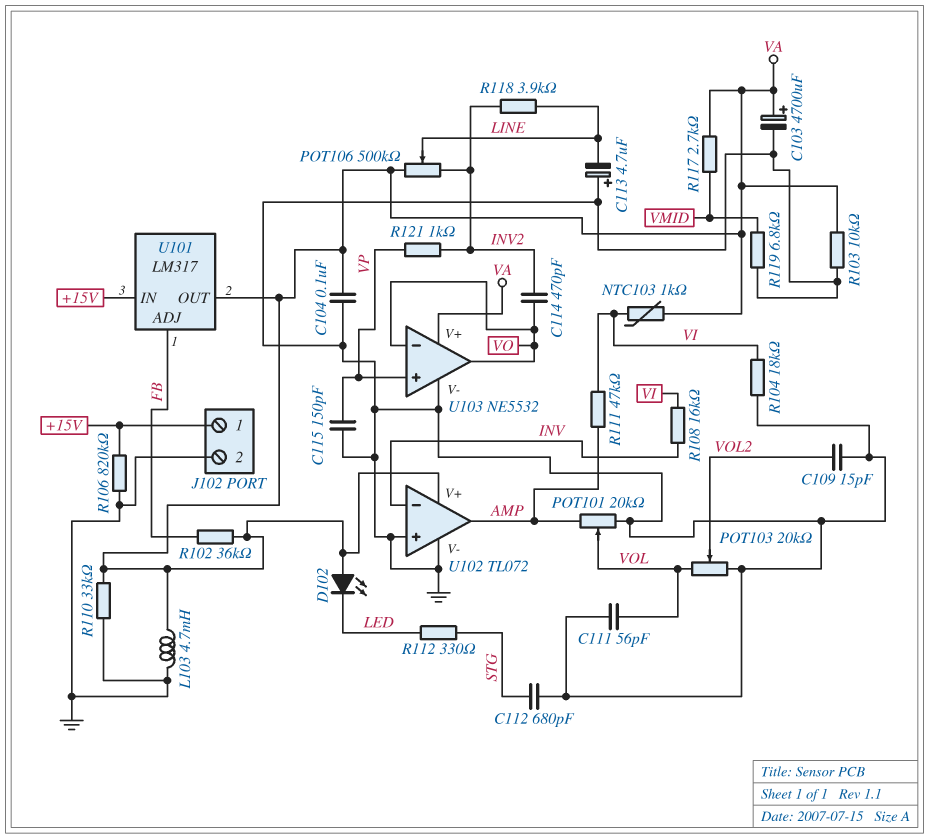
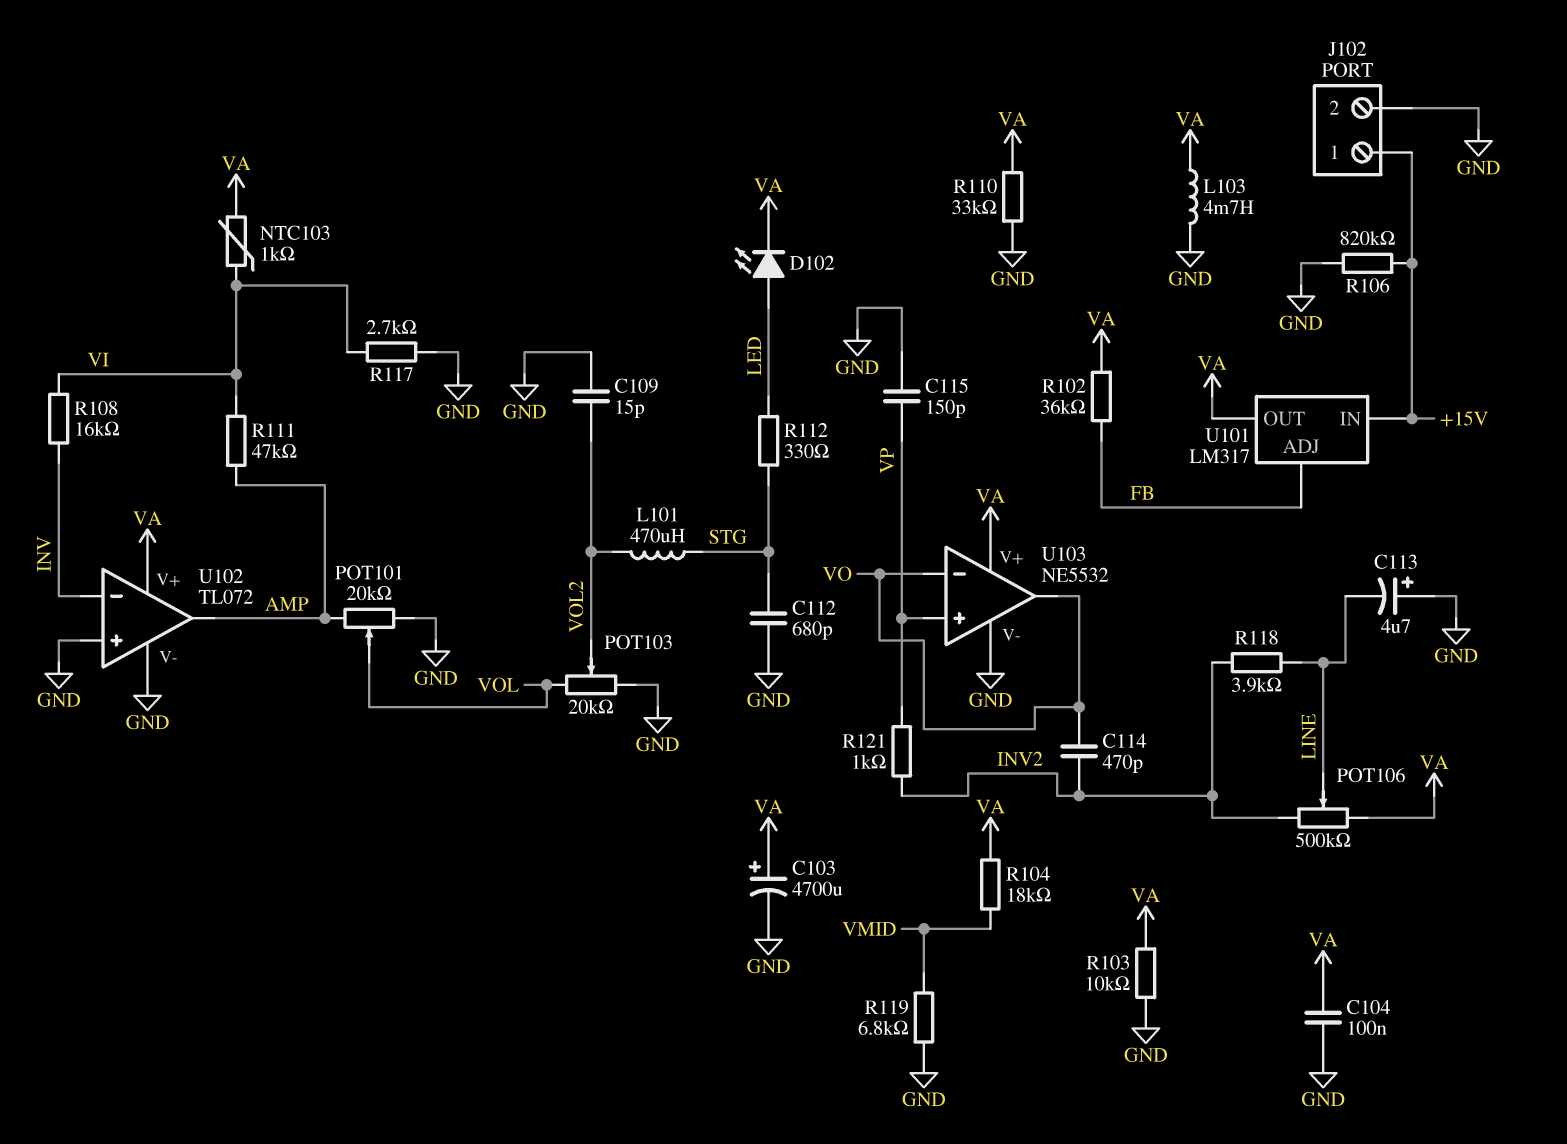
C111: 56pF (GND, VOL) -> none
D102: LED (A VA, K LED) -> LED (A LED, K VA)
L101: none -> 470uH (STG, VOL2)
R104: 18k (GND, VI) -> 18k (VA, VMID)
R117: 2.7k (VA, VMID) -> 2.7k (GND, VI)

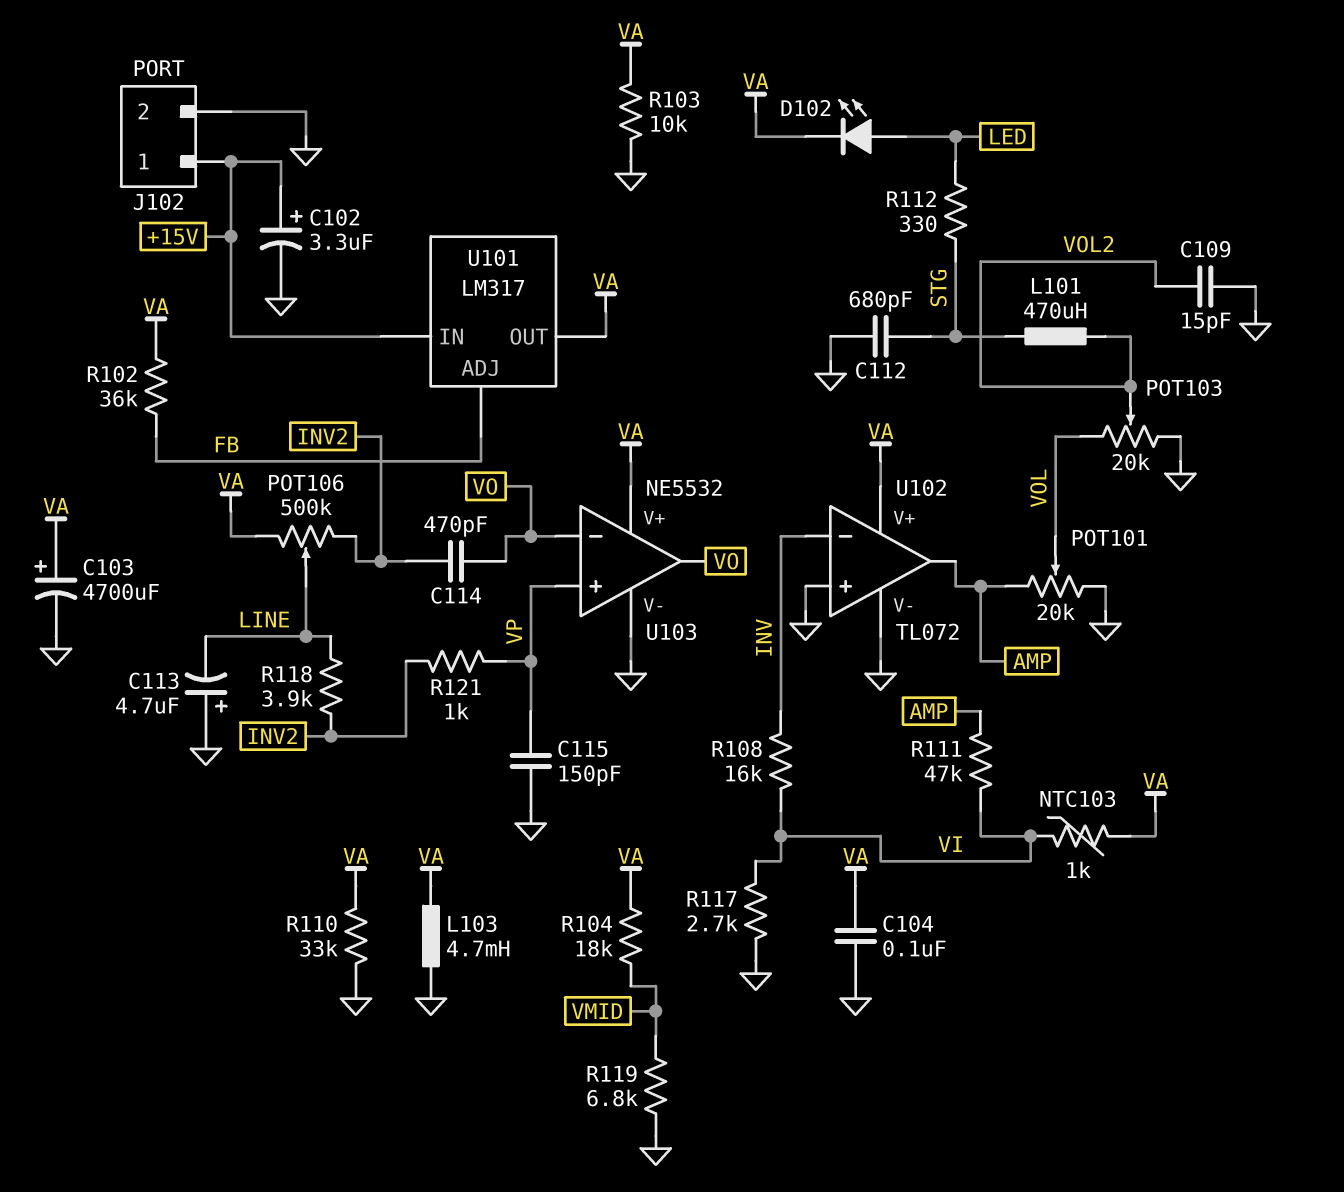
C102: none -> 3.3uF (plus +15V, minus GND)
R106: 820k (+15V, GND) -> none

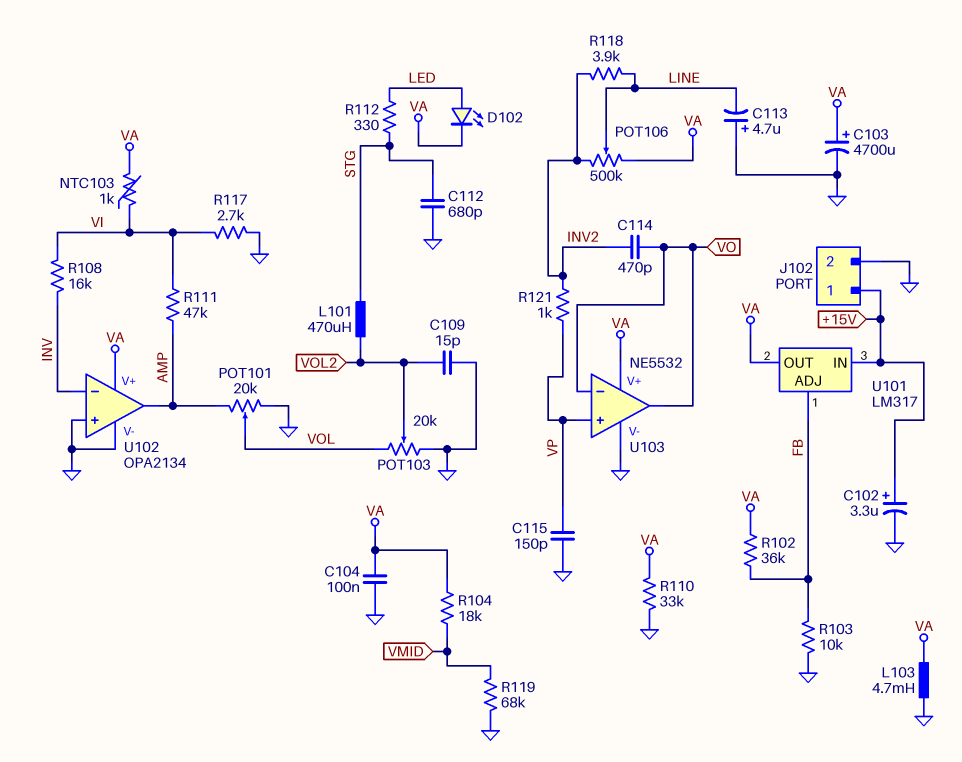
R103: 10k (GND, VA) -> 10k (FB, GND)
R119: 6.8k (GND, VMID) -> 68k (GND, VMID)
U102: TL072 -> OPA2134

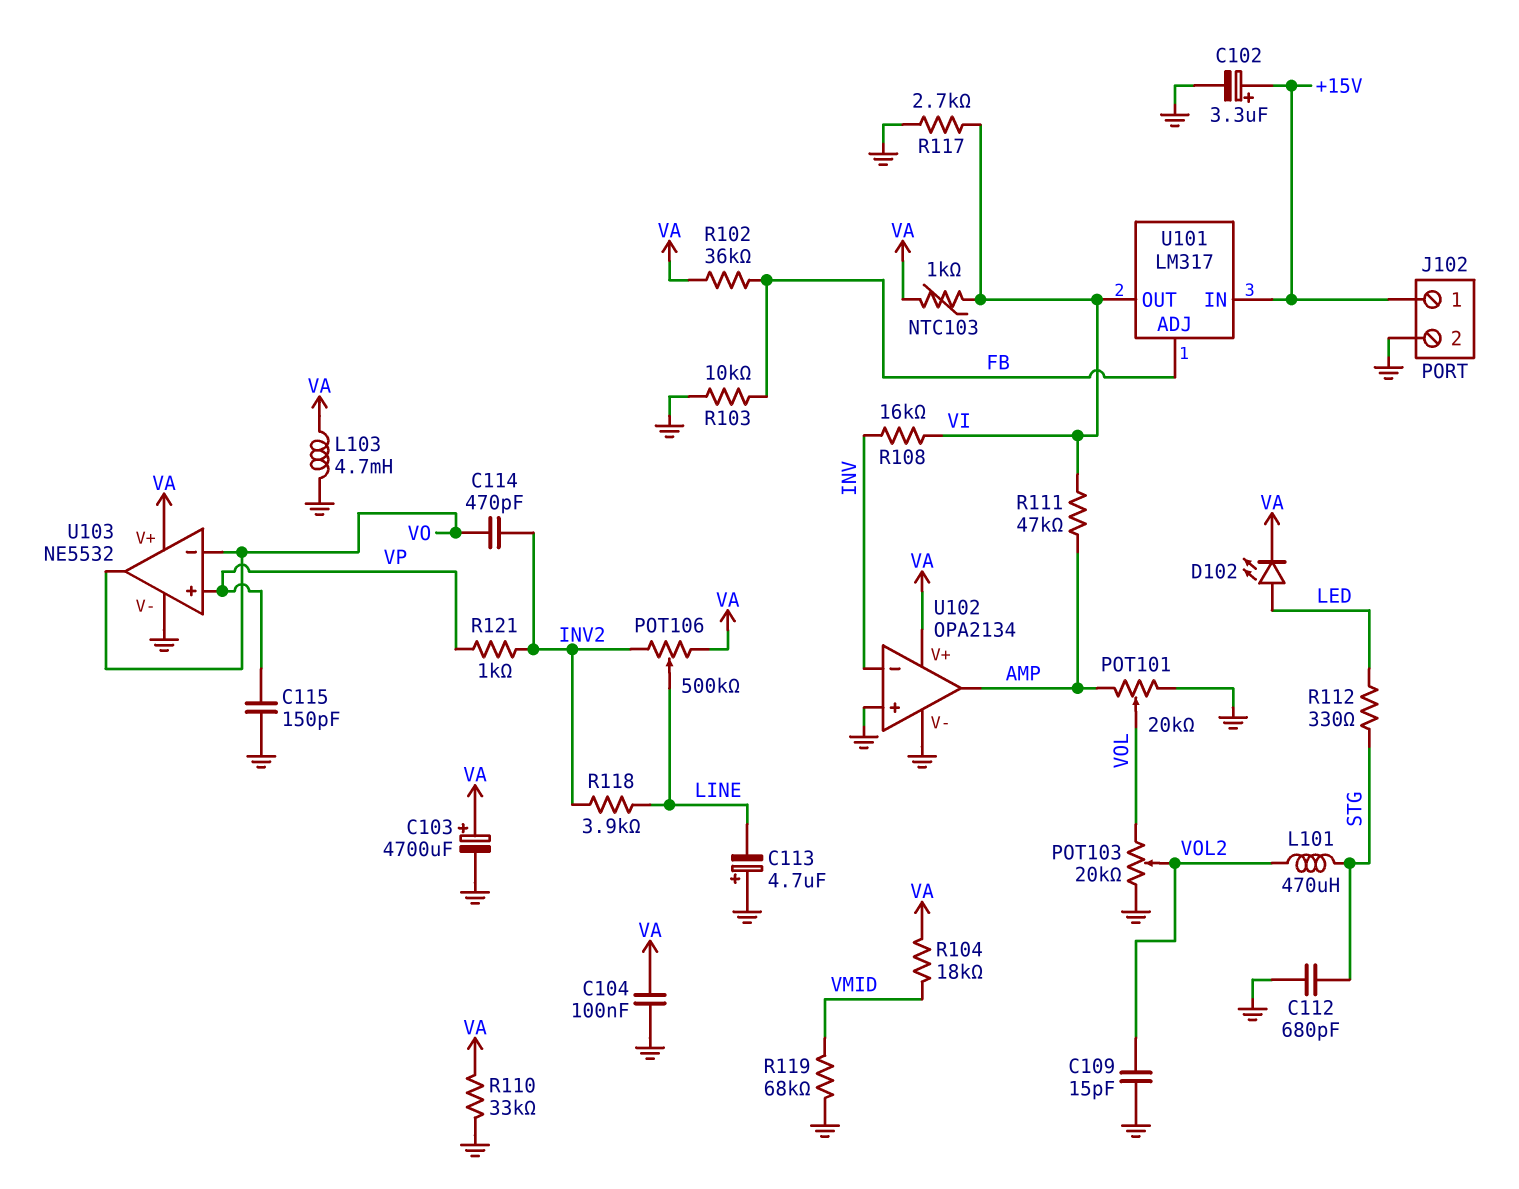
U101 pin OUT: VA -> VI

